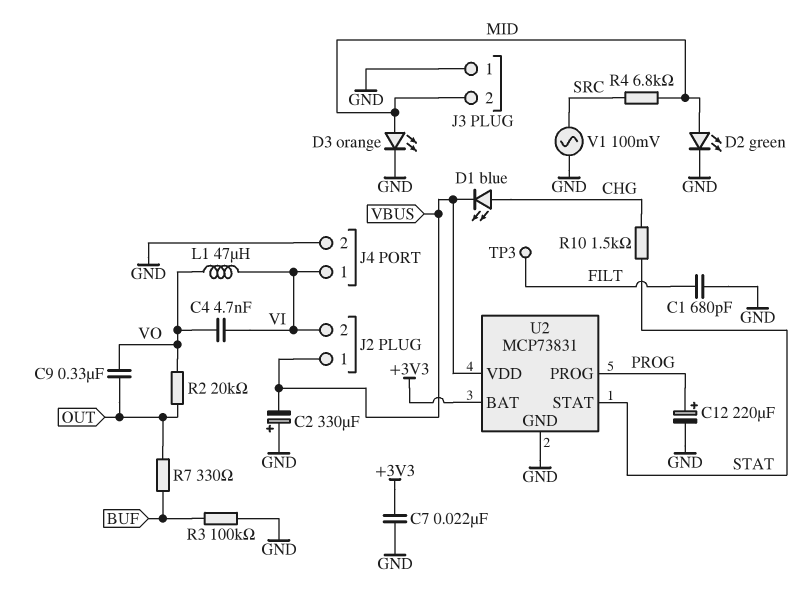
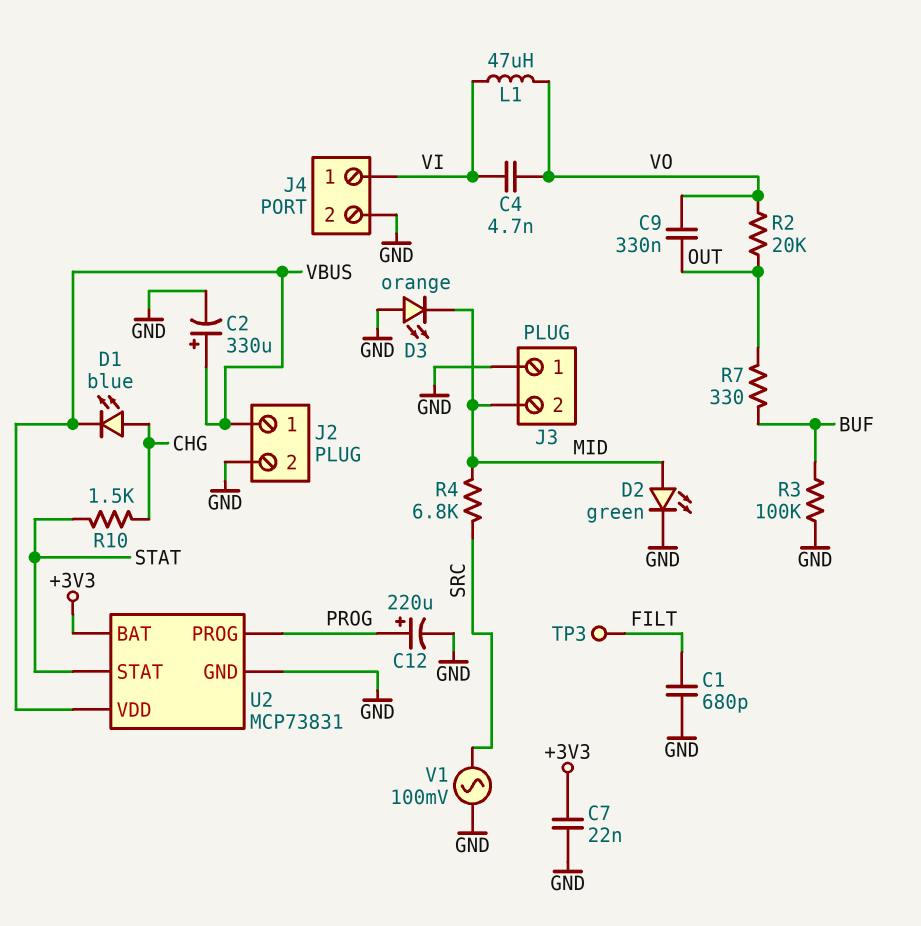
C2: 330uF (plus GND, minus VBUS) -> 330uF (plus VBUS, minus GND)
D3: LED orange (A MID, K GND) -> LED orange (A GND, K MID)
J2 pin 2: VI -> GND

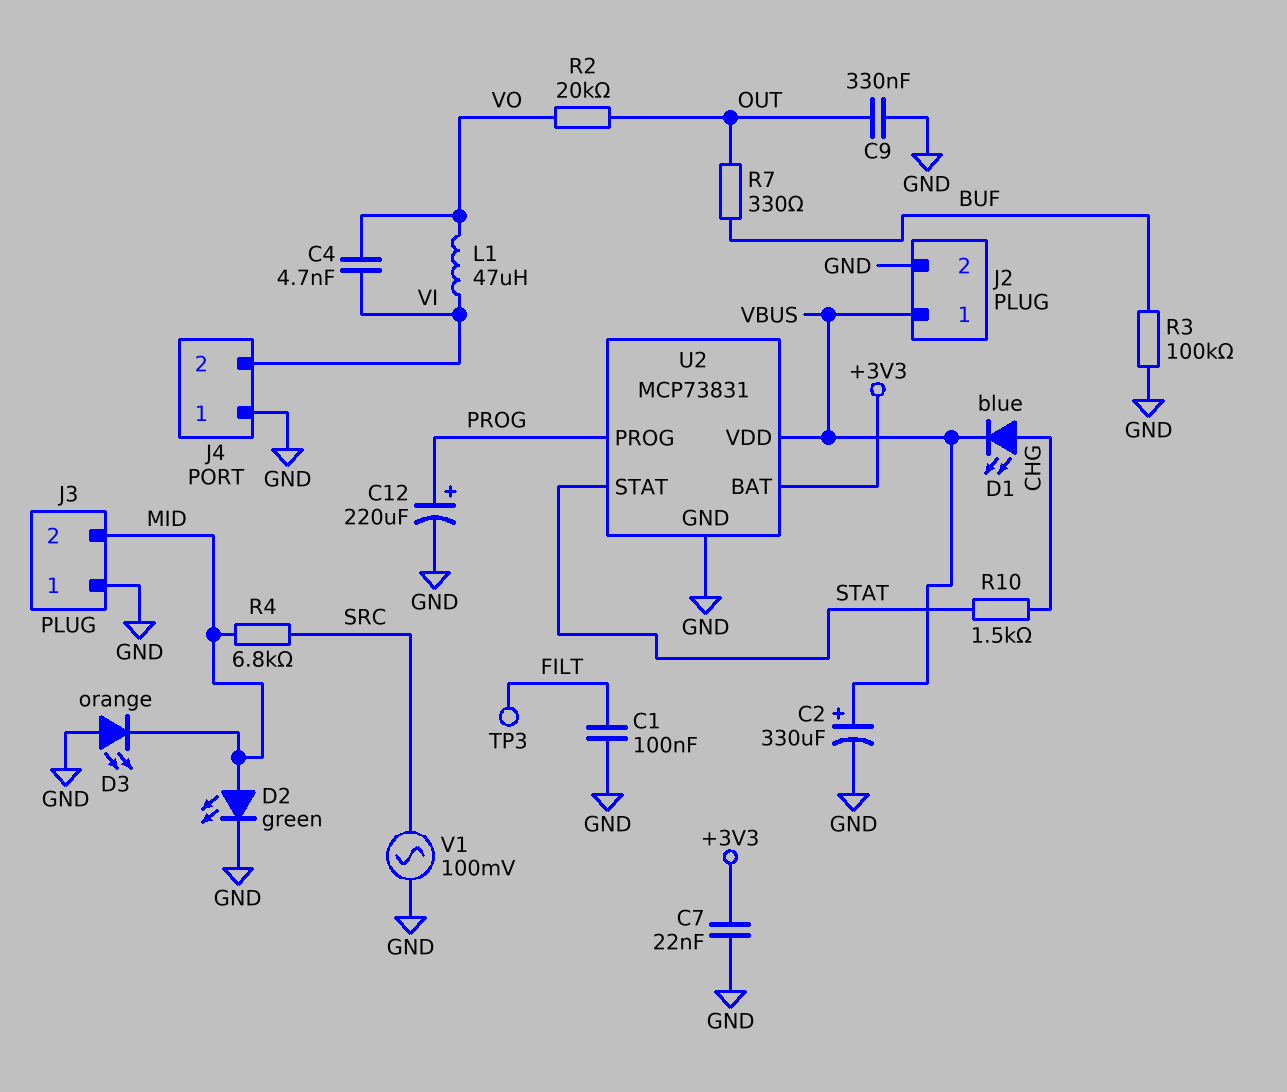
C1: 680pF (FILT, GND) -> 100nF (FILT, GND)
C9: 330nF (OUT, VO) -> 330nF (GND, OUT)
J4 pin 1: VI -> GND
J4 pin 2: GND -> VI

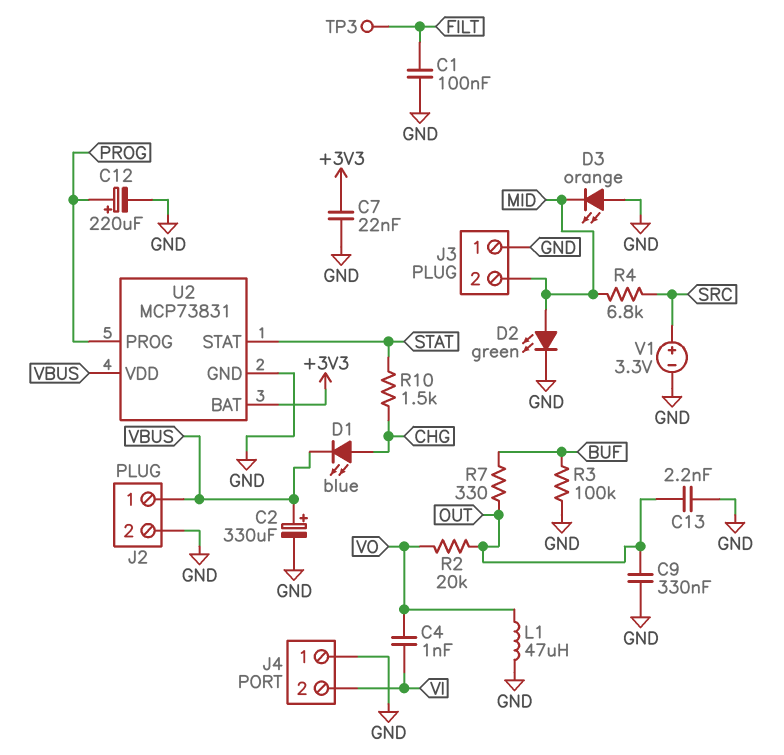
C4: 4.7nF (VI, VO) -> 1nF (VI, VO)
C13: none -> 2.2nF (GND, OUT)
L1: 47uH (VI, VO) -> 47uH (GND, VO)
V1: AC 100mV (GND, SRC) -> 3.3V (plus SRC, minus GND)

